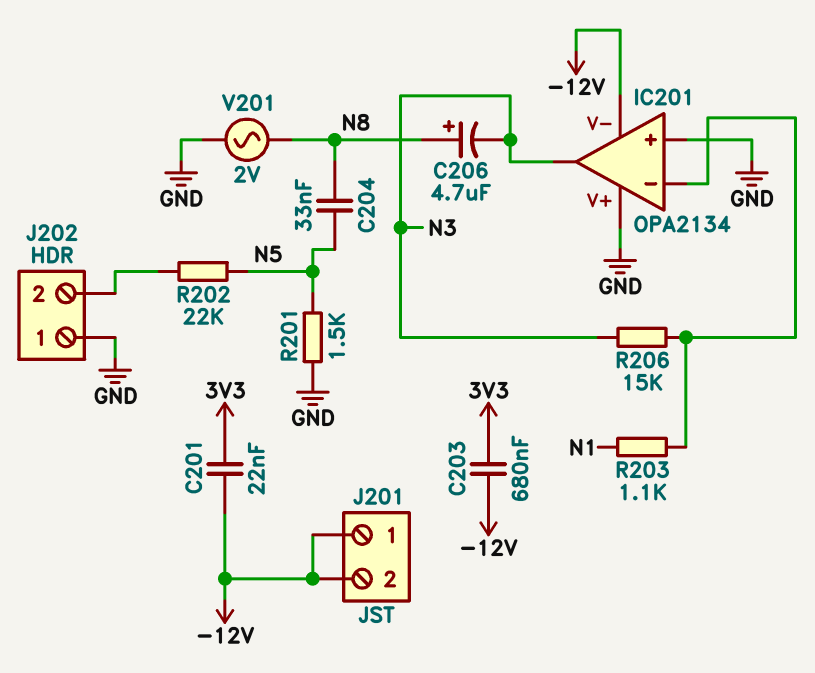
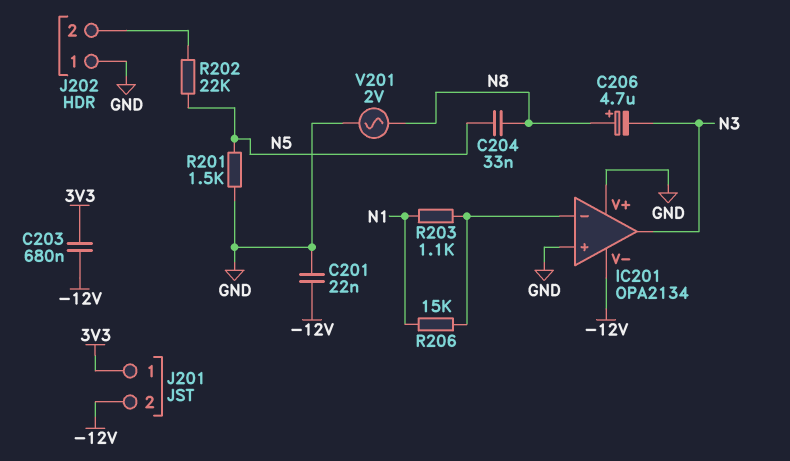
C201: 22nF (-12V, 3V3) -> 22nF (-12V, GND)
J201 pin 1: -12V -> 3V3
R206: 15k (IC201/in-, N3) -> 15k (IC201/in-, N1)

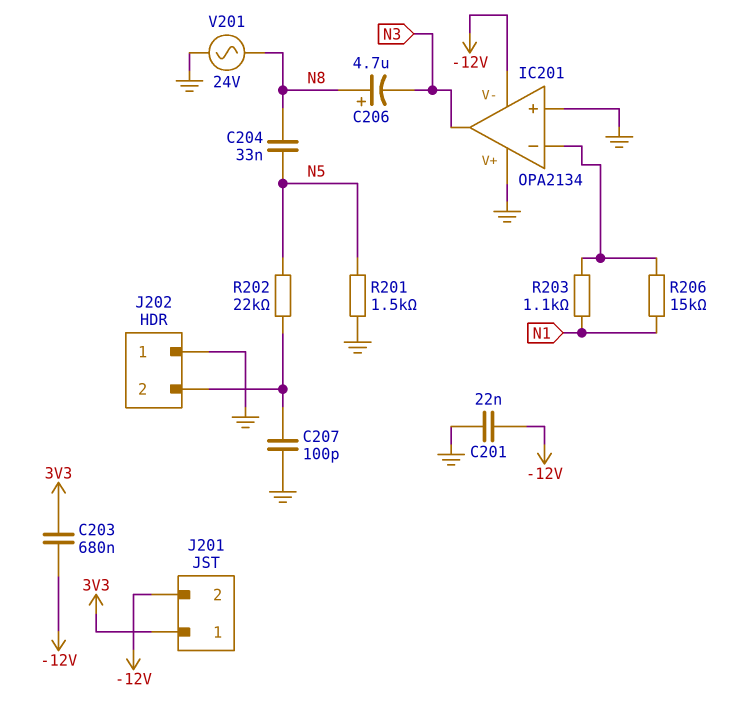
C207: none -> 100pF (GND, J202/2)
V201: AC 2V (GND, N8) -> AC 24V (GND, N8)

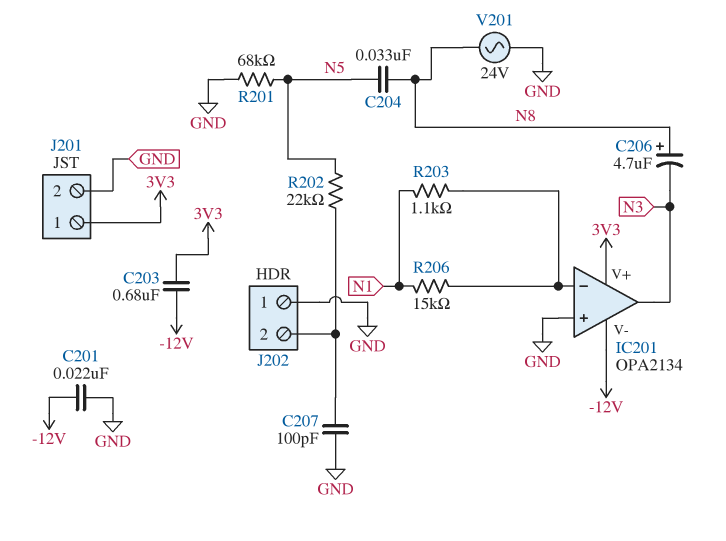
IC201 pin V+: GND -> 3V3
J201 pin 2: -12V -> GND
R201: 1.5k (GND, N5) -> 68k (GND, N5)

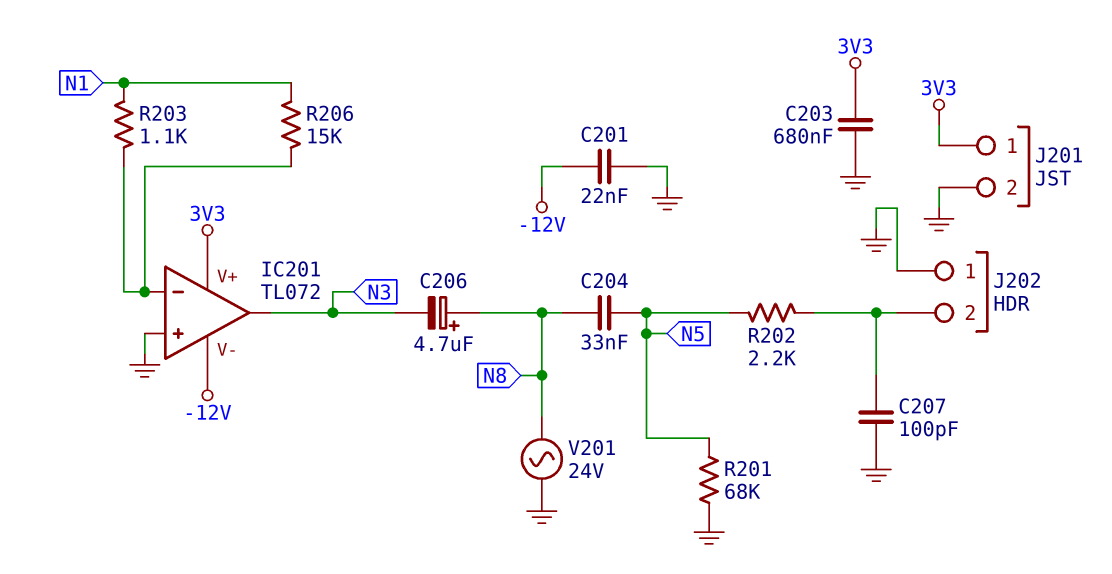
C203: 680nF (-12V, 3V3) -> 680nF (3V3, GND)
IC201: OPA2134 -> TL072
R202: 22k (J202/2, N5) -> 2.2k (J202/2, N5)

